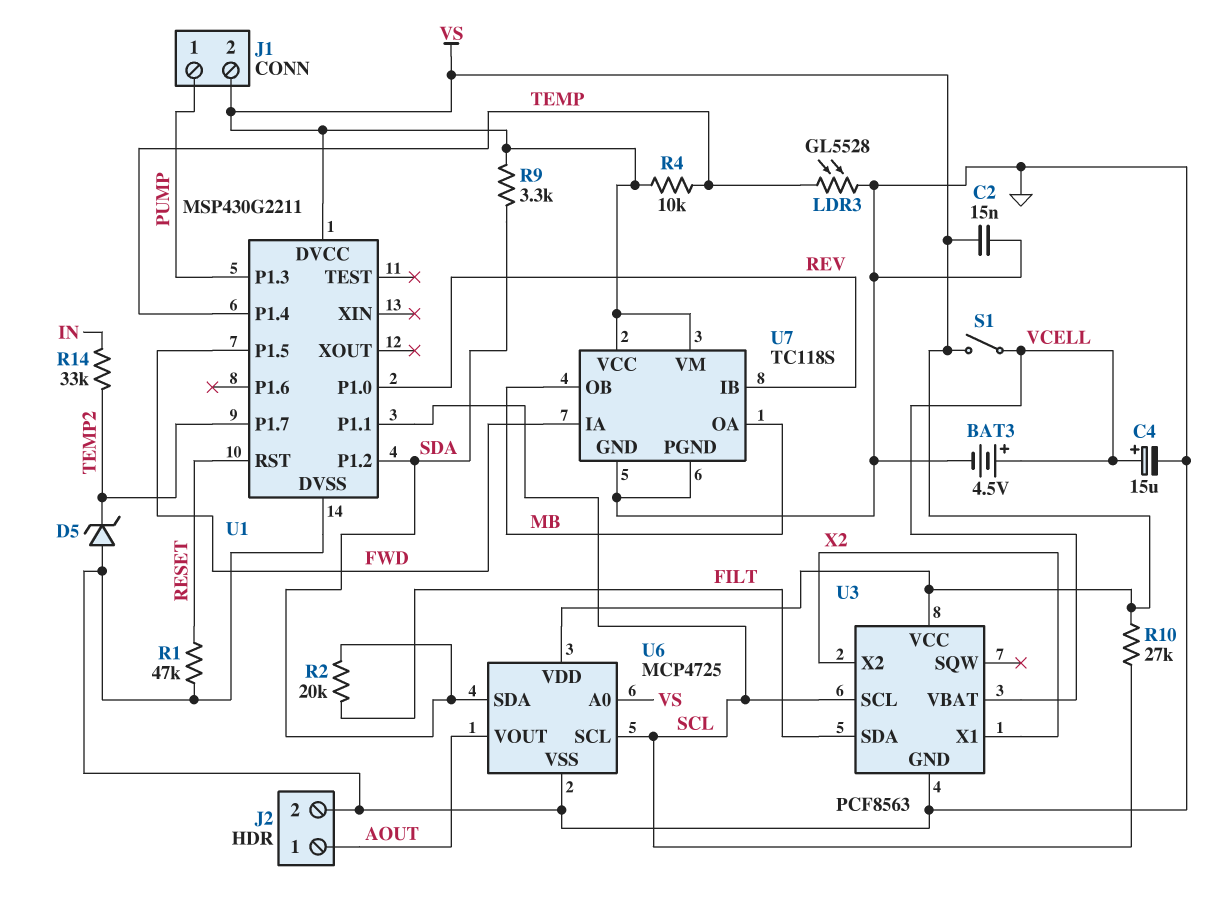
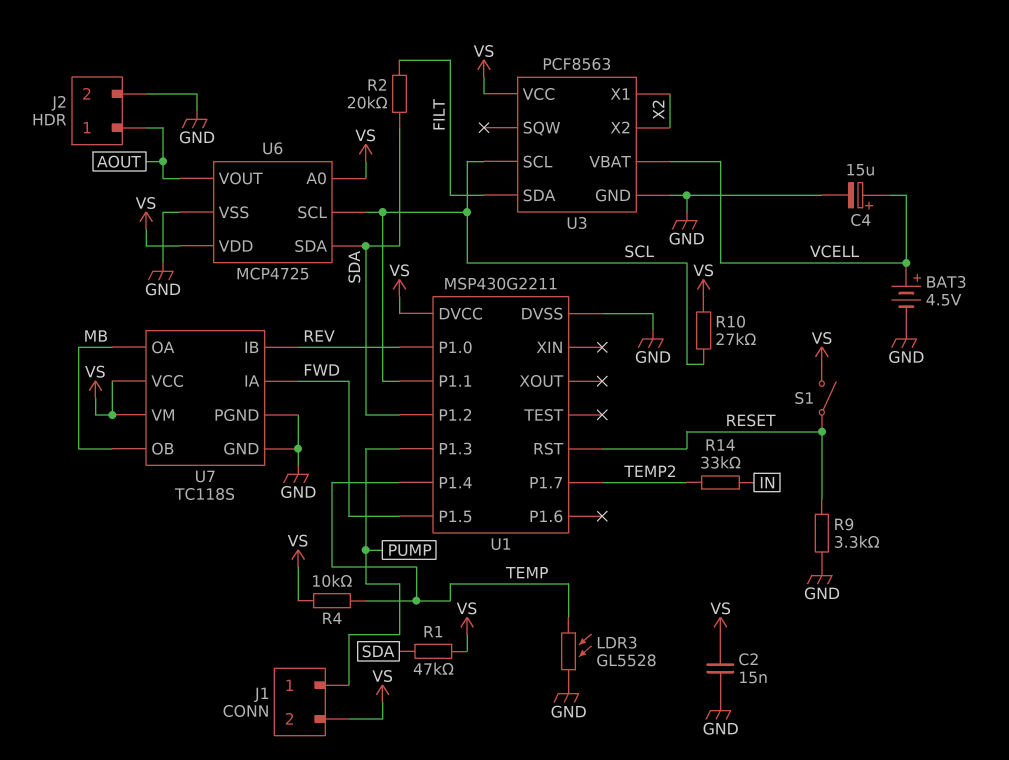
D5: zener (A GND, K TEMP2) -> none
R1: 47k (GND, RESET) -> 47k (SDA, VS)
R9: 3.3k (SDA, VS) -> 3.3k (GND, RESET)
S1: switch (VCELL, VS) -> switch (RESET, VS)

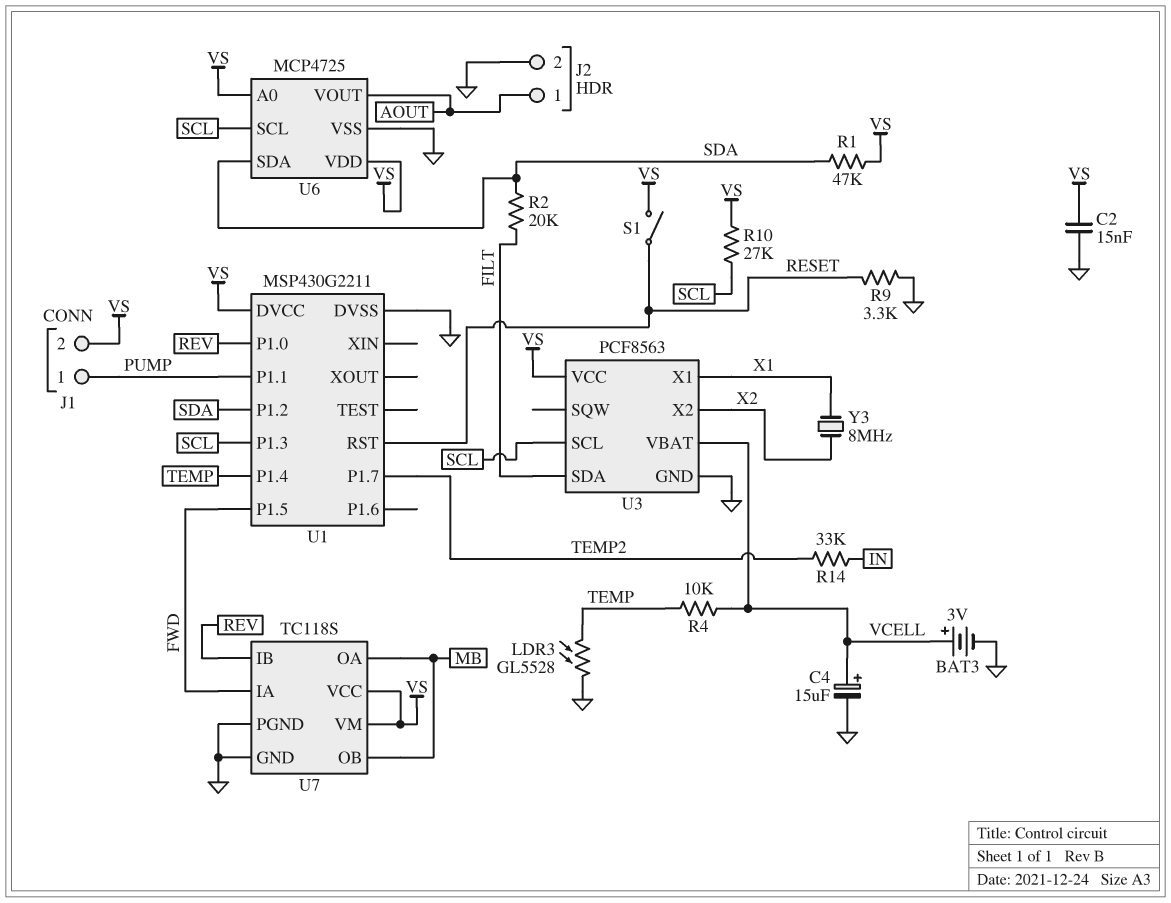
BAT3: 4.5V (plus VCELL, minus GND) -> 3V (plus VCELL, minus GND)
R4: 10k (TEMP, VS) -> 10k (TEMP, VCELL)
U1 pin P1.1: SCL -> PUMP
U1 pin P1.3: PUMP -> SCL
U3 pin X1: X2 -> X1
Y3: none -> 8MHz (X1, X2)

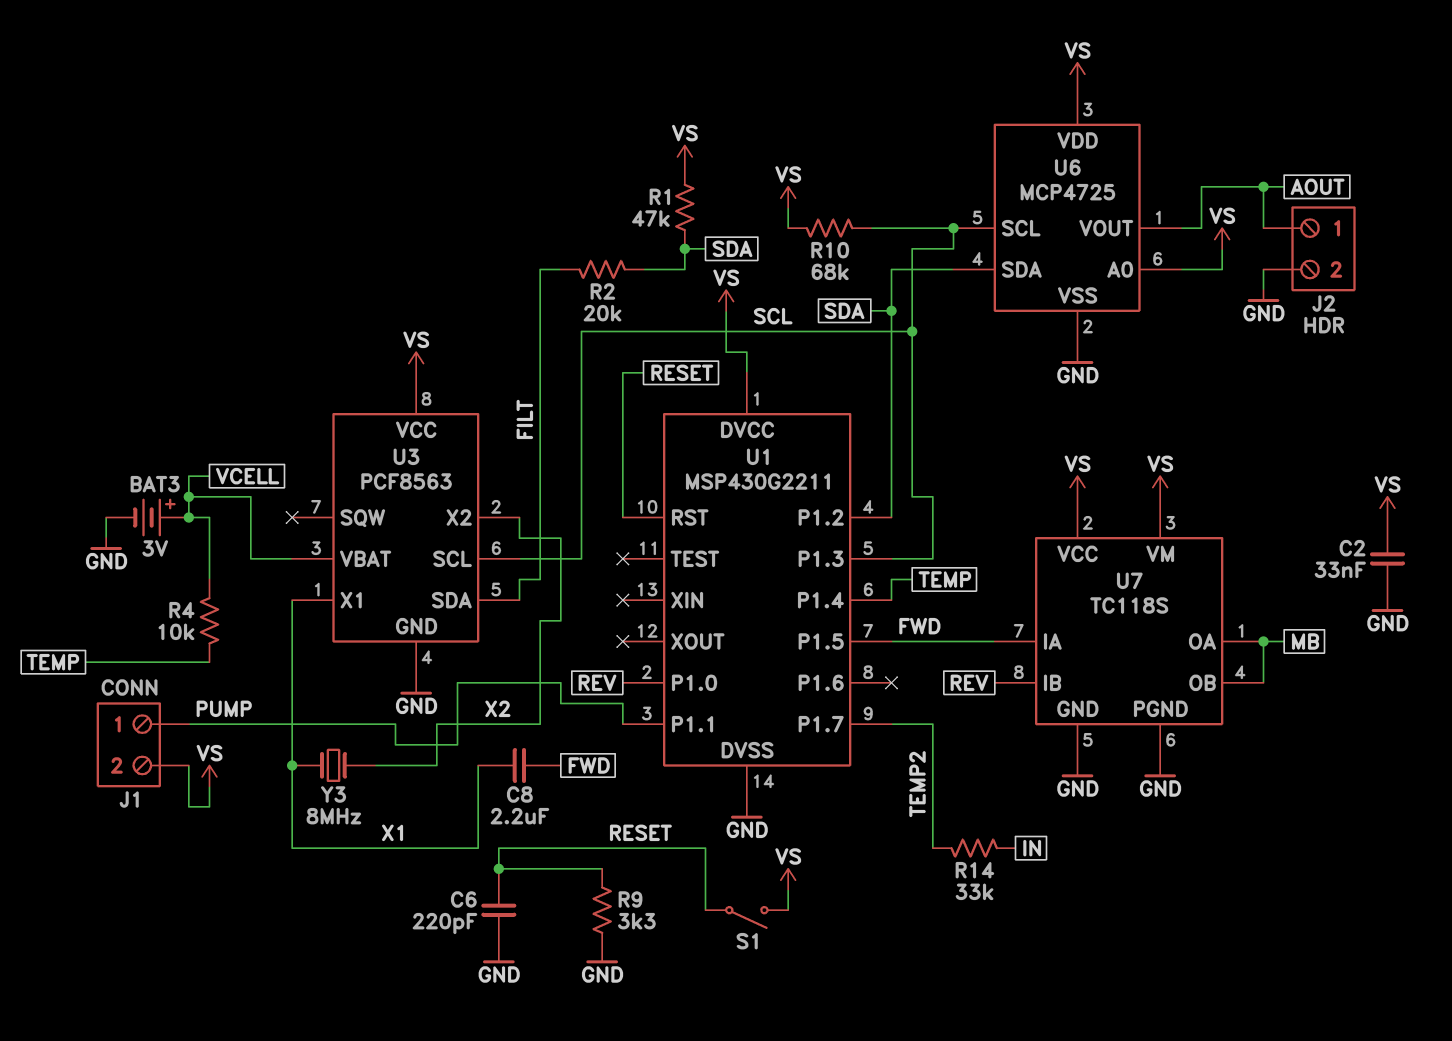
C2: 15nF (GND, VS) -> 33nF (GND, VS)
C4: 15uF (plus VCELL, minus GND) -> none
C6: none -> 220pF (GND, RESET)
C8: none -> 2.2uF (FWD, X1)
LDR3: GL5528 (GND, TEMP) -> none
R10: 27k (SCL, VS) -> 68k (SCL, VS)

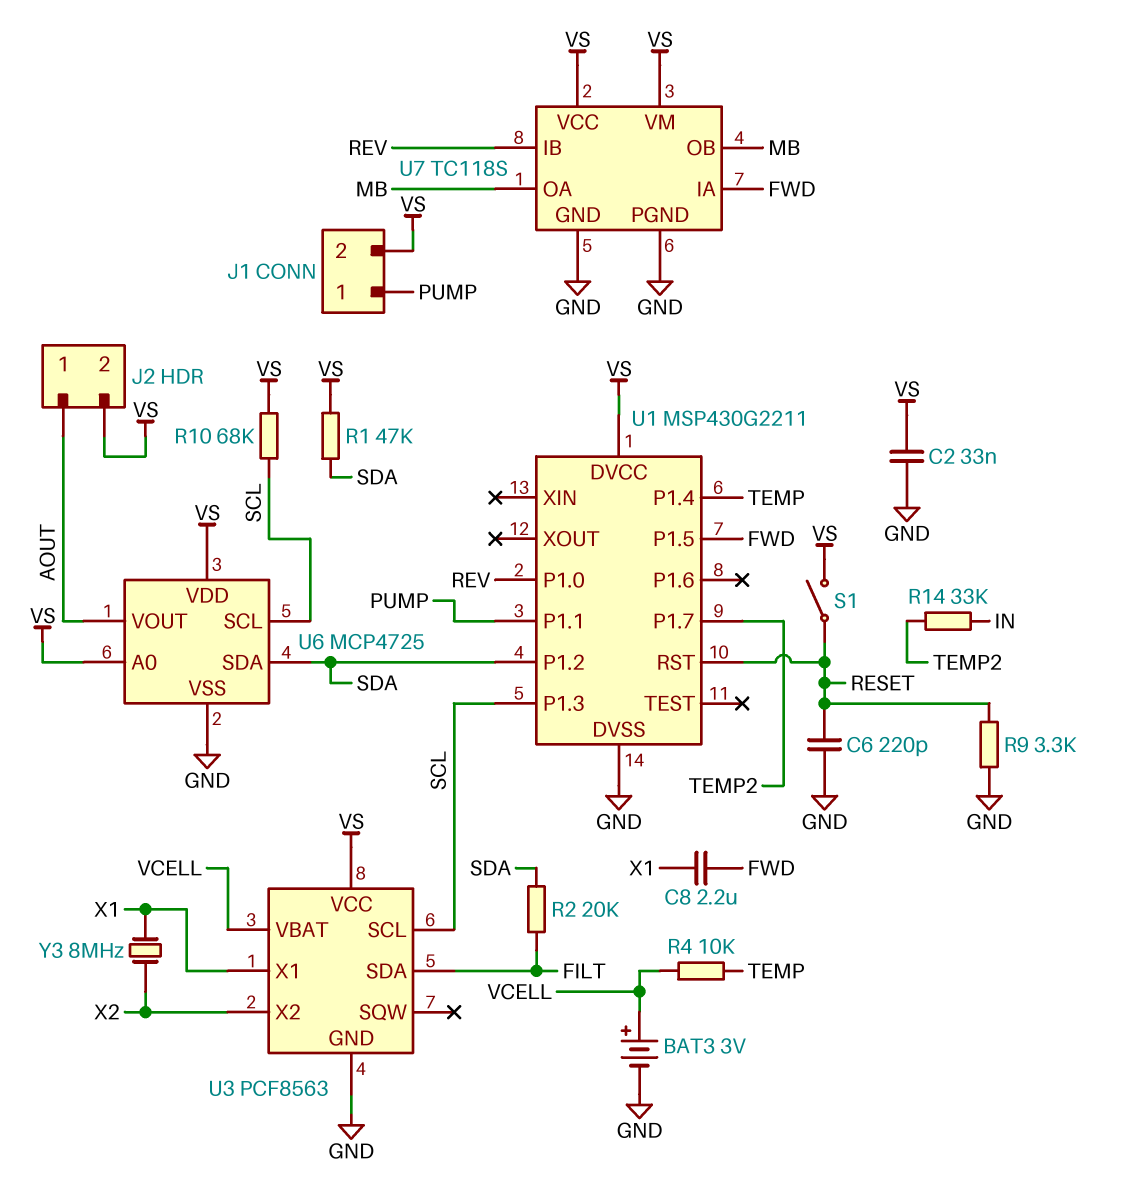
J2 pin 2: GND -> VS

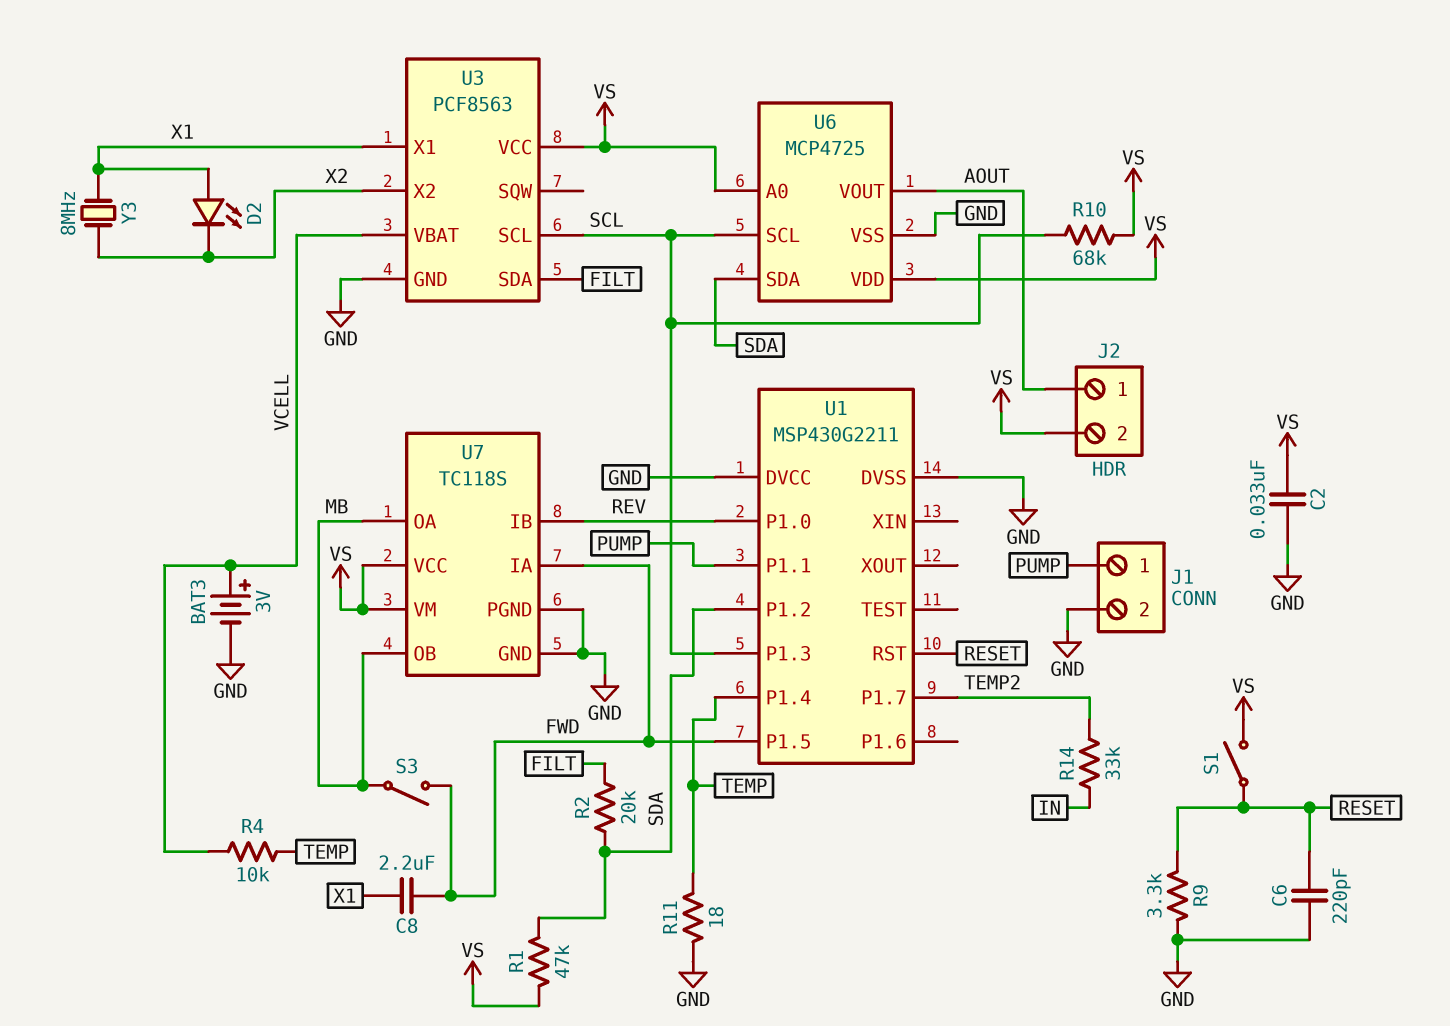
D2: none -> LED (A X1, K X2)
J1 pin 2: VS -> GND
R11: none -> 18 (GND, TEMP)
S3: none -> switch (FWD, MB)
U1 pin DVCC: VS -> GND

